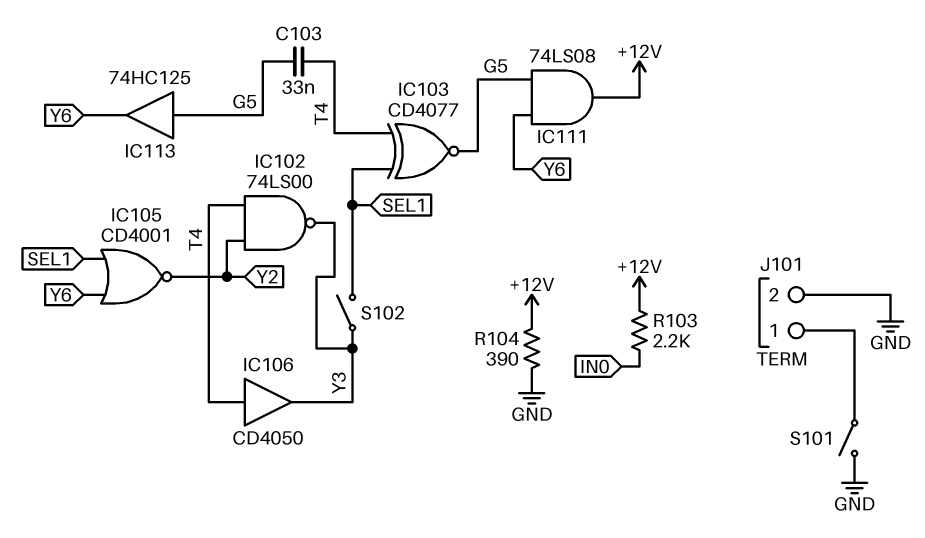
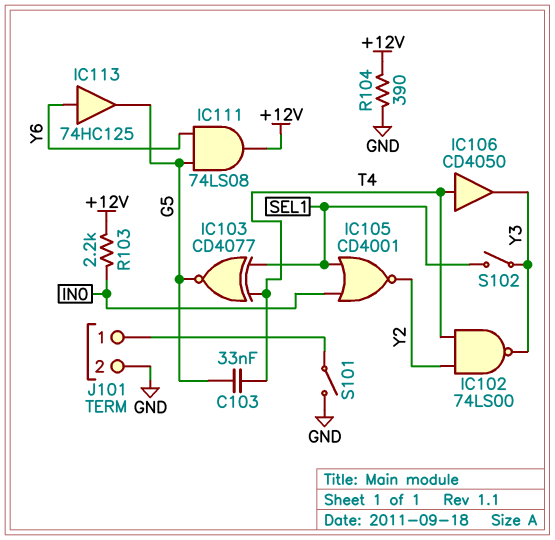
IC105: NOR CD4001 (in SEL1, in Y6, out Y2) -> NOR CD4001 (in IN0, in SEL1, out Y2)
IC113: buffer 74HC125 (in G5, out Y6) -> buffer 74HC125 (in Y6, out G5)

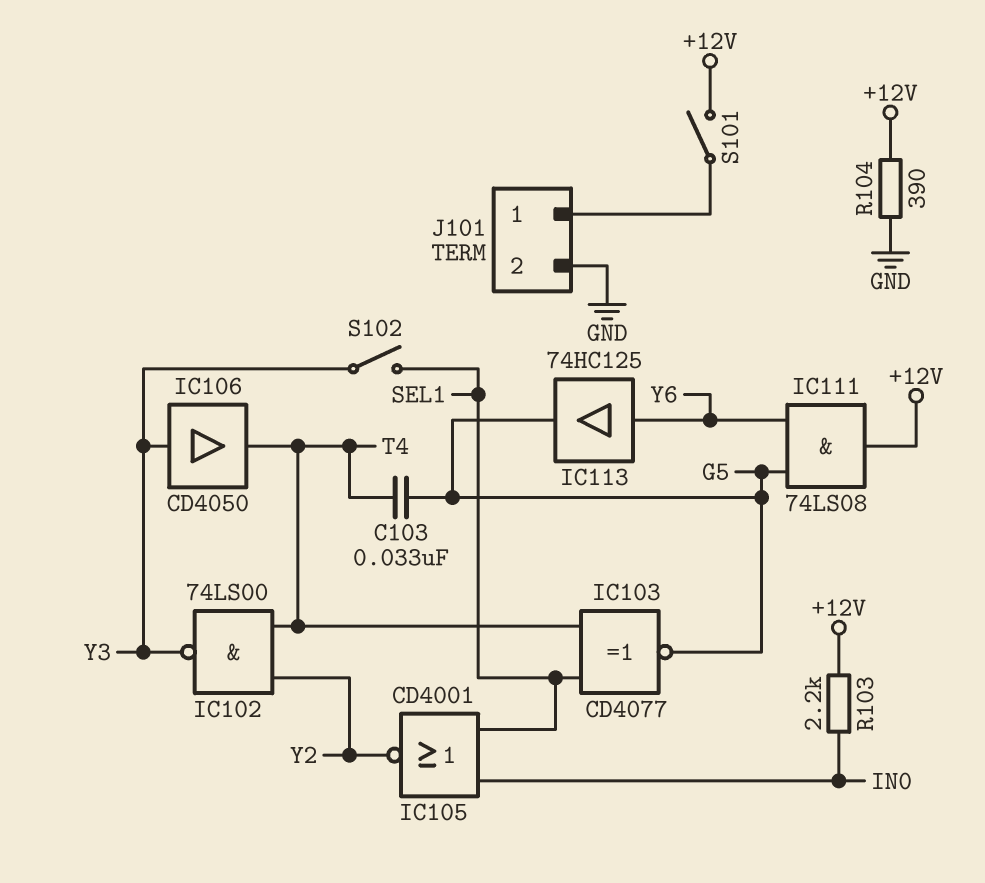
IC106: buffer CD4050 (in T4, out Y3) -> buffer CD4050 (in Y3, out T4)
S101: switch (GND, J101/1) -> switch (+12V, J101/1)

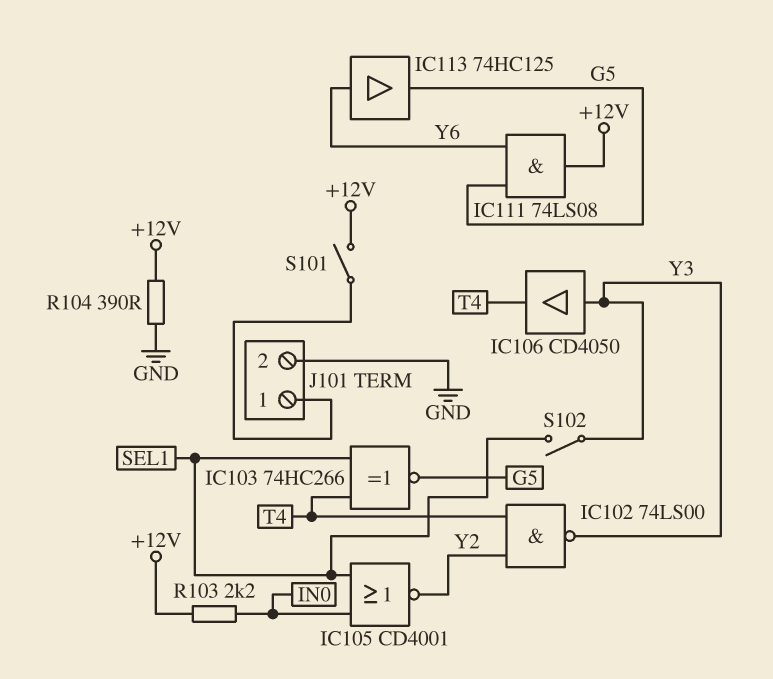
C103: 33nF (G5, T4) -> none
IC103: XNOR CD4077 (in SEL1, in T4, out G5) -> XNOR 74HC266 (in SEL1, in T4, out G5)

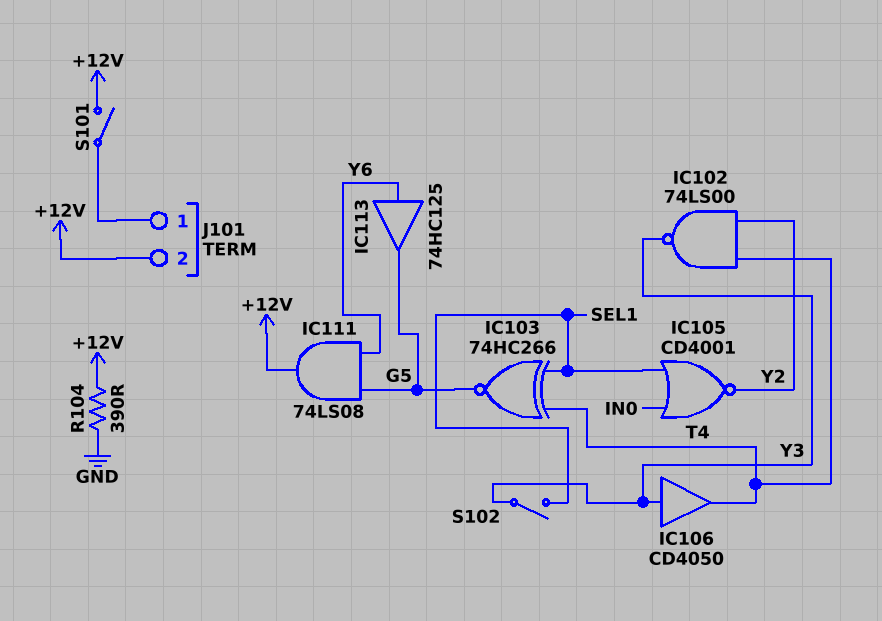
J101 pin 2: GND -> +12V
R103: 2.2k (+12V, IN0) -> none

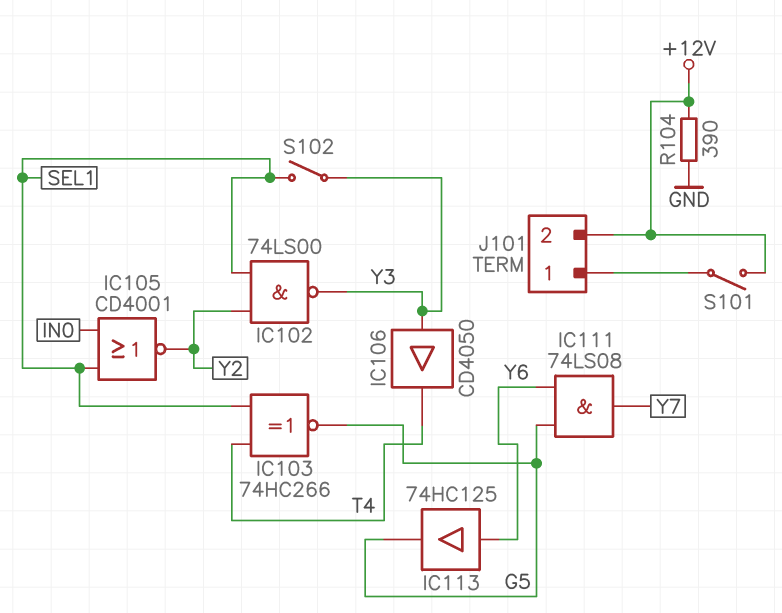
IC102: NAND 74LS00 (in T4, in Y2, out Y3) -> NAND 74LS00 (in SEL1, in Y2, out Y3)
IC111: AND 74LS08 (in G5, in Y6, out +12V) -> AND 74LS08 (in G5, in Y6, out Y7)

